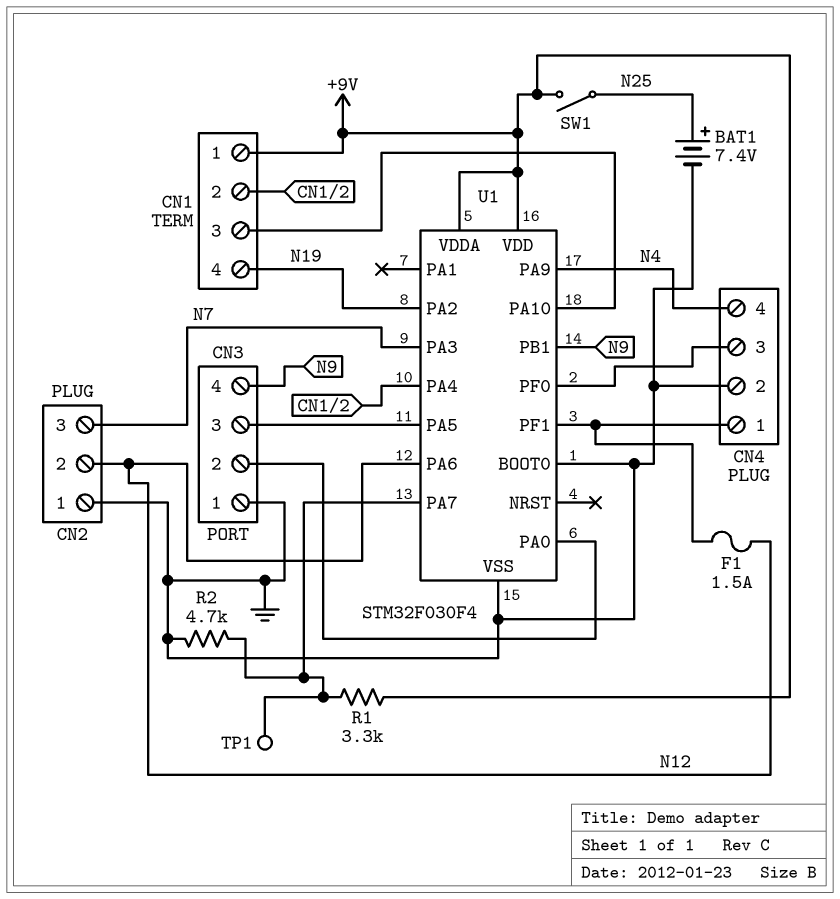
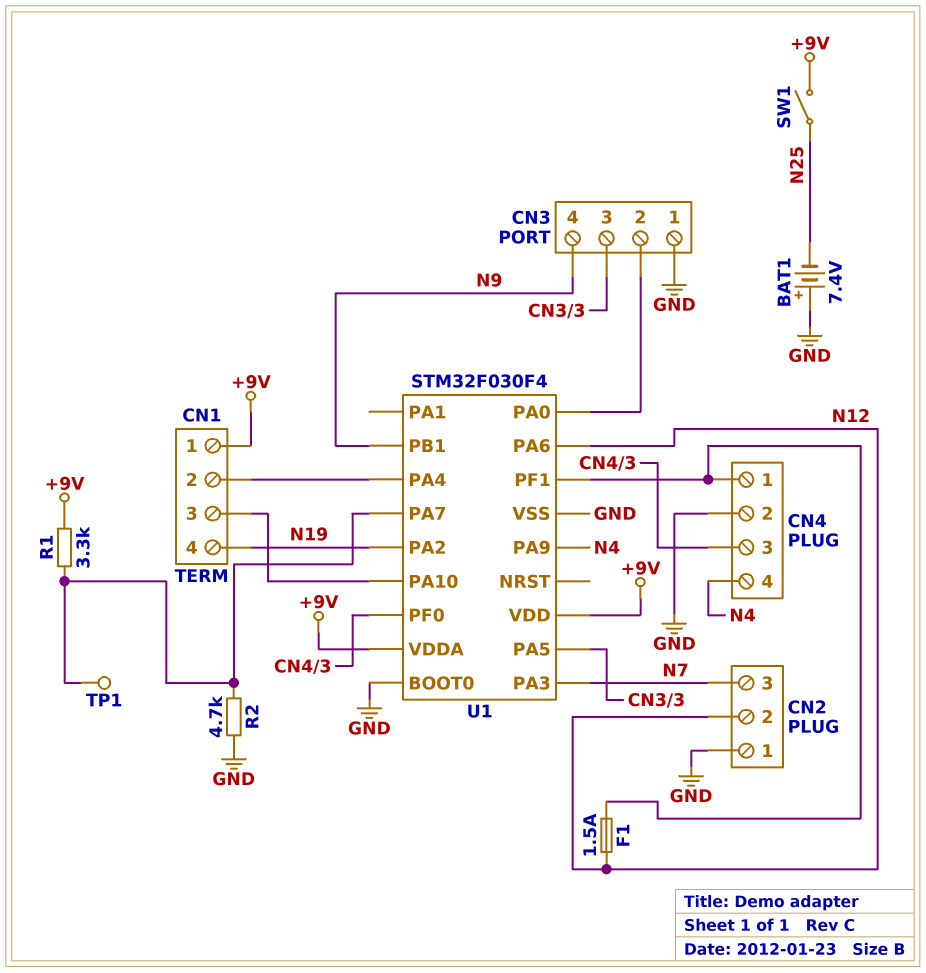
BAT1: 7.4V (plus N25, minus GND) -> 7.4V (plus GND, minus N25)

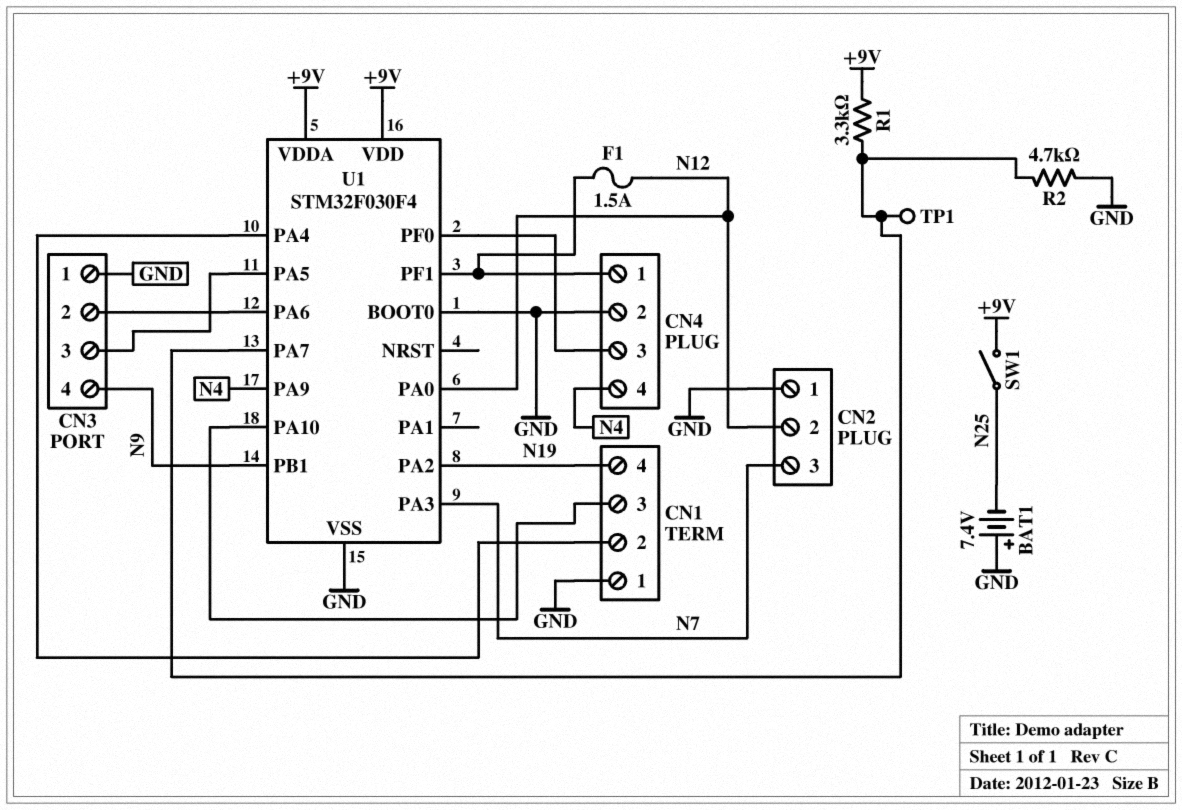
CN1 pin 1: +9V -> GND
U1 pin PA0: CN3/2 -> N12
U1 pin PA6: N12 -> CN3/2

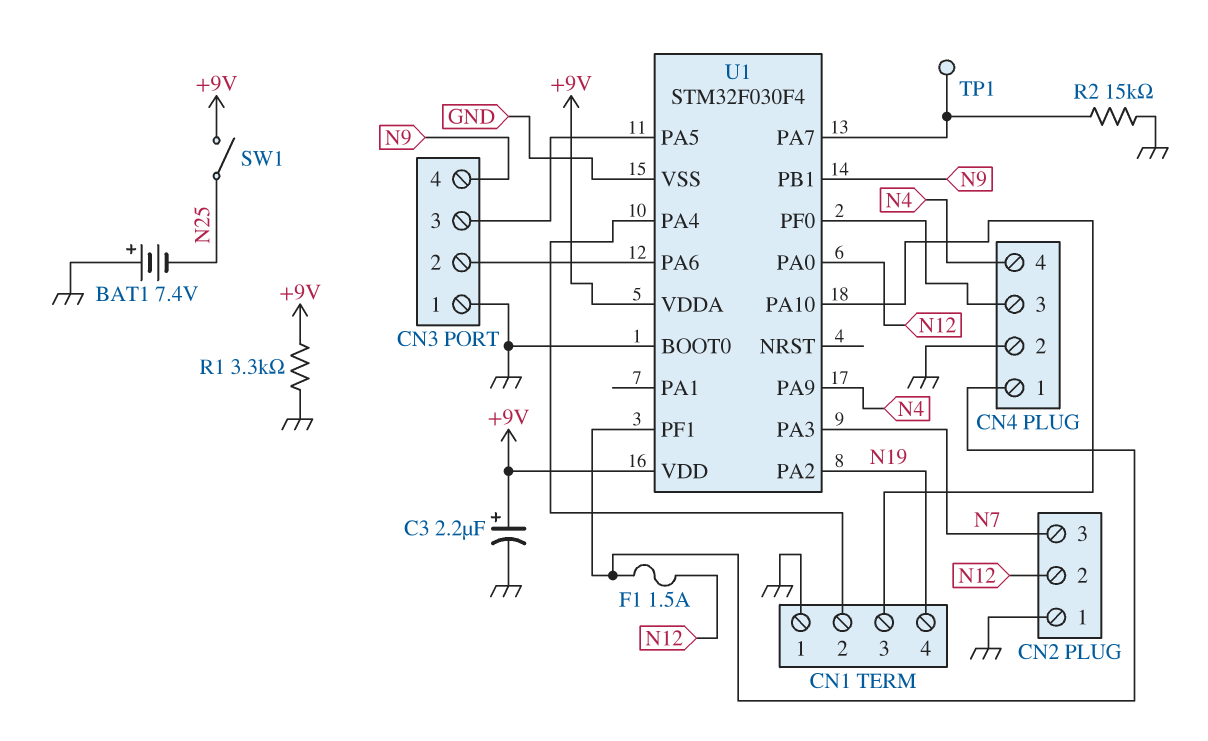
C3: none -> 2.2uF (plus +9V, minus GND)
R1: 3.3k (+9V, U1/PA7) -> 3.3k (+9V, GND)
R2: 4.7k (GND, U1/PA7) -> 15k (GND, U1/PA7)

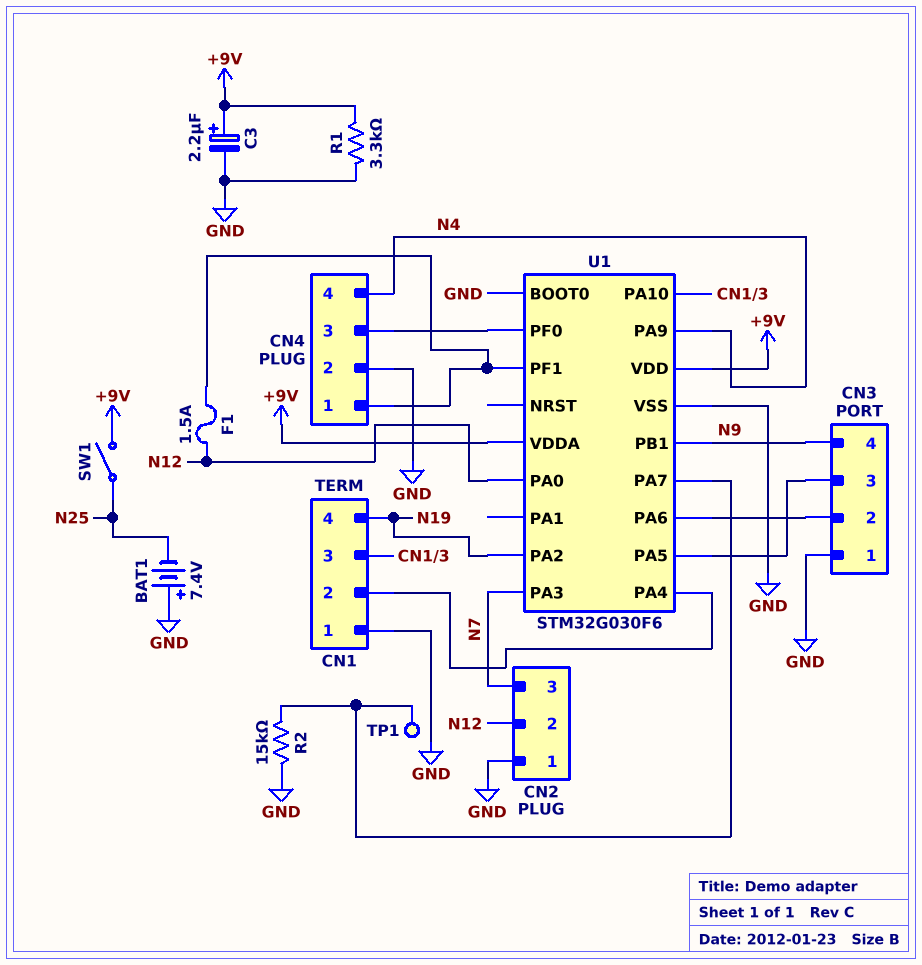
U1: STM32F030F4 -> STM32G030F6

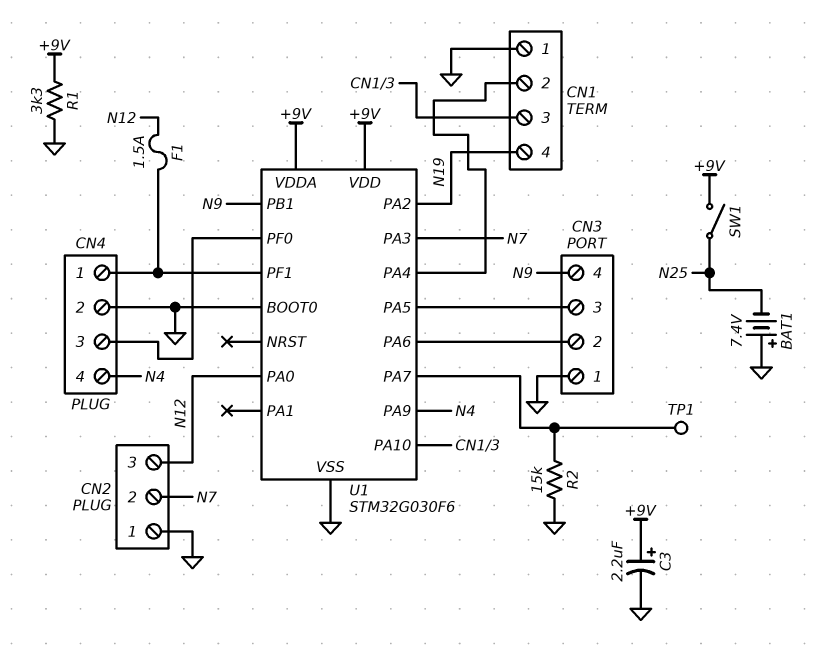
CN2 pin 2: N12 -> N7
CN2 pin 3: N7 -> N12

